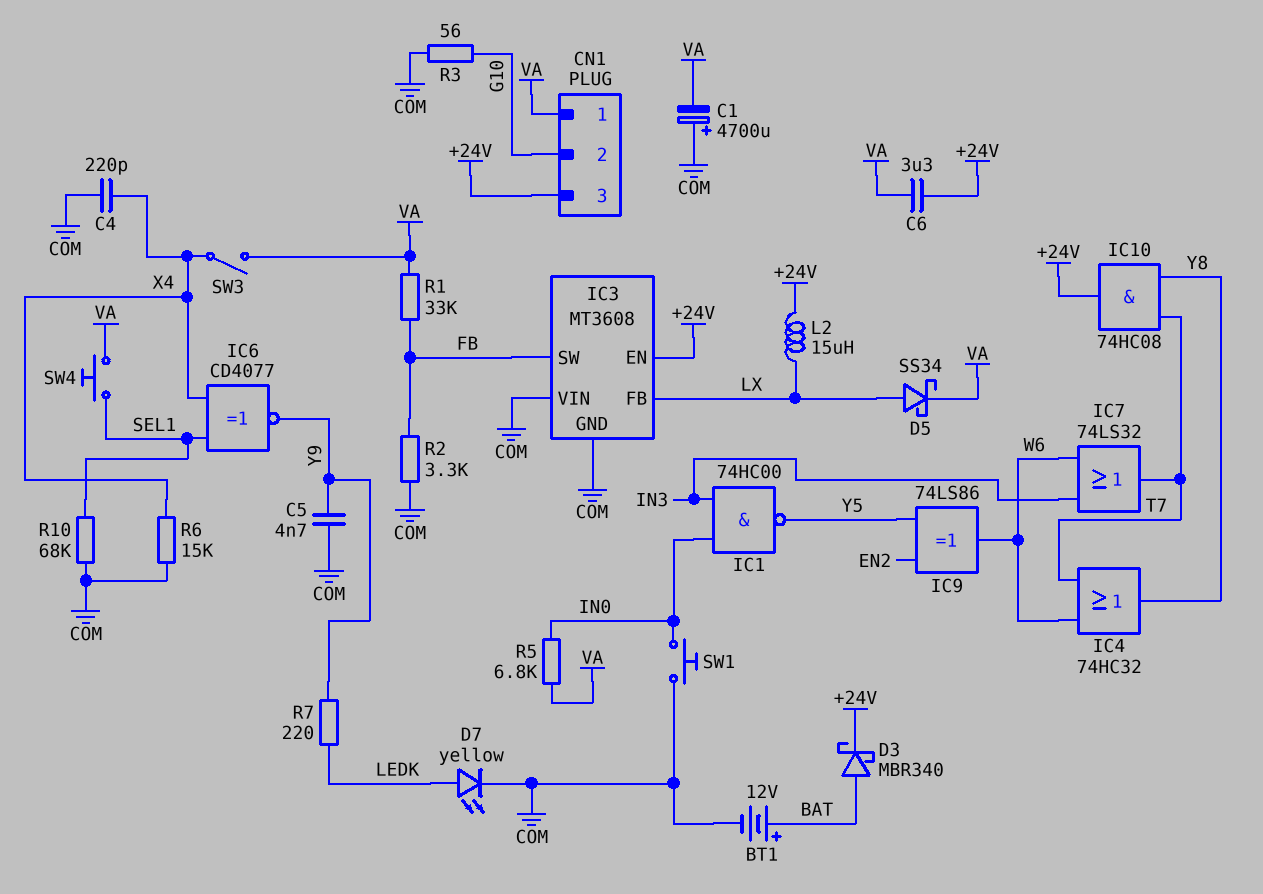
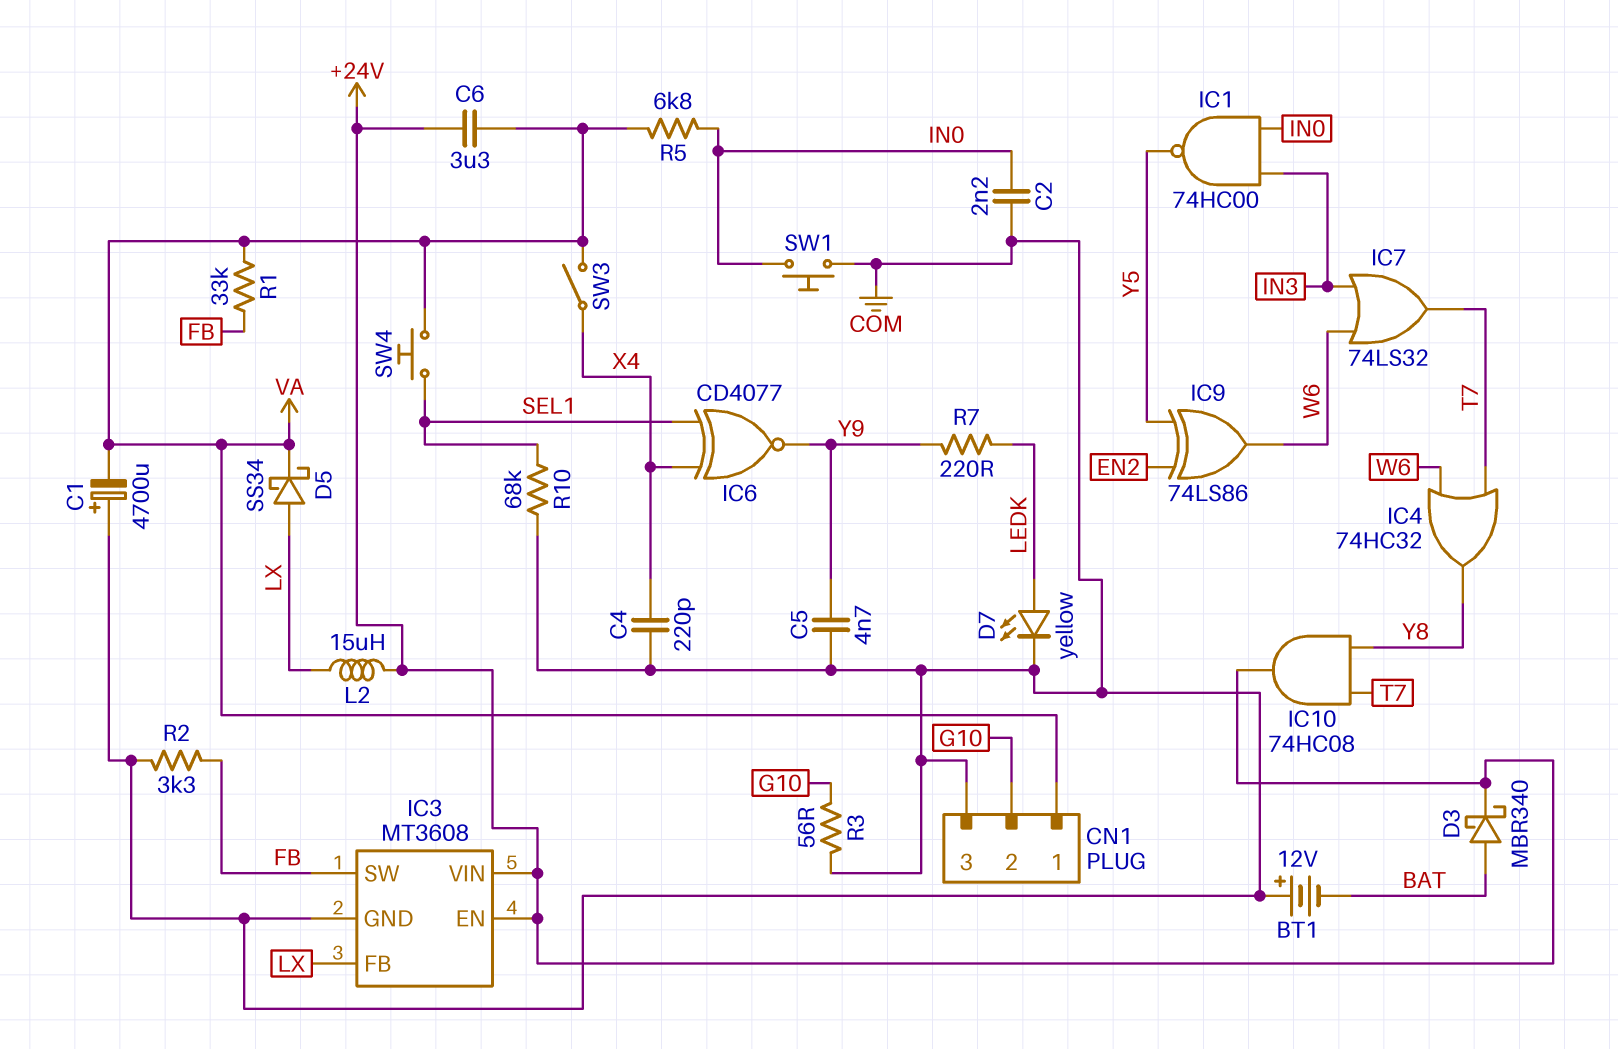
BT1: 12V (plus BAT, minus COM) -> 12V (plus COM, minus BAT)
C2: none -> 2.2nF (COM, IN0)
CN1 pin 3: +24V -> COM
IC3 pin VIN: COM -> +24V
R6: 15k (COM, X4) -> none

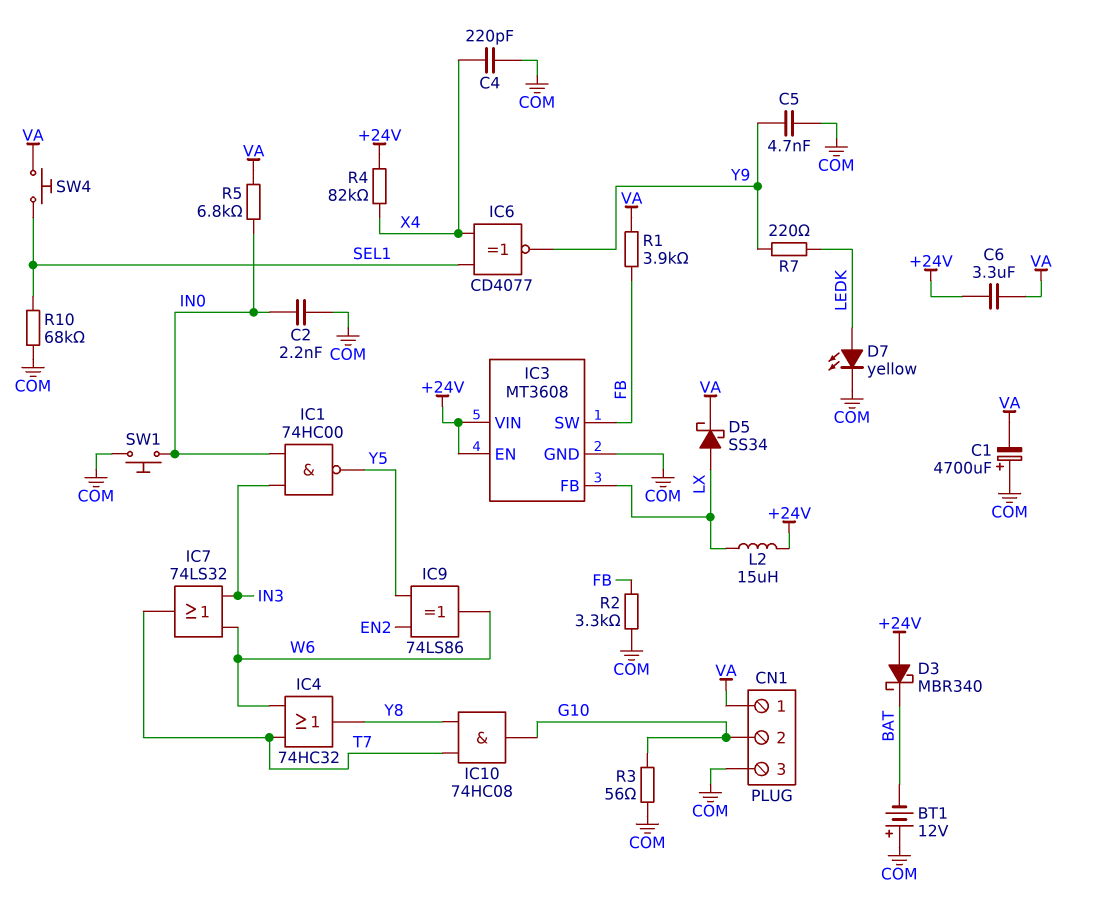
D3: schottky MBR340 (A BAT, K +24V) -> schottky MBR340 (A +24V, K BAT)
IC10: AND 74HC08 (in T7, in Y8, out +24V) -> AND 74HC08 (in T7, in Y8, out G10)
R1: 33k (FB, VA) -> 3.9k (FB, VA)
R4: none -> 82k (+24V, X4)
SW3: switch (VA, X4) -> none

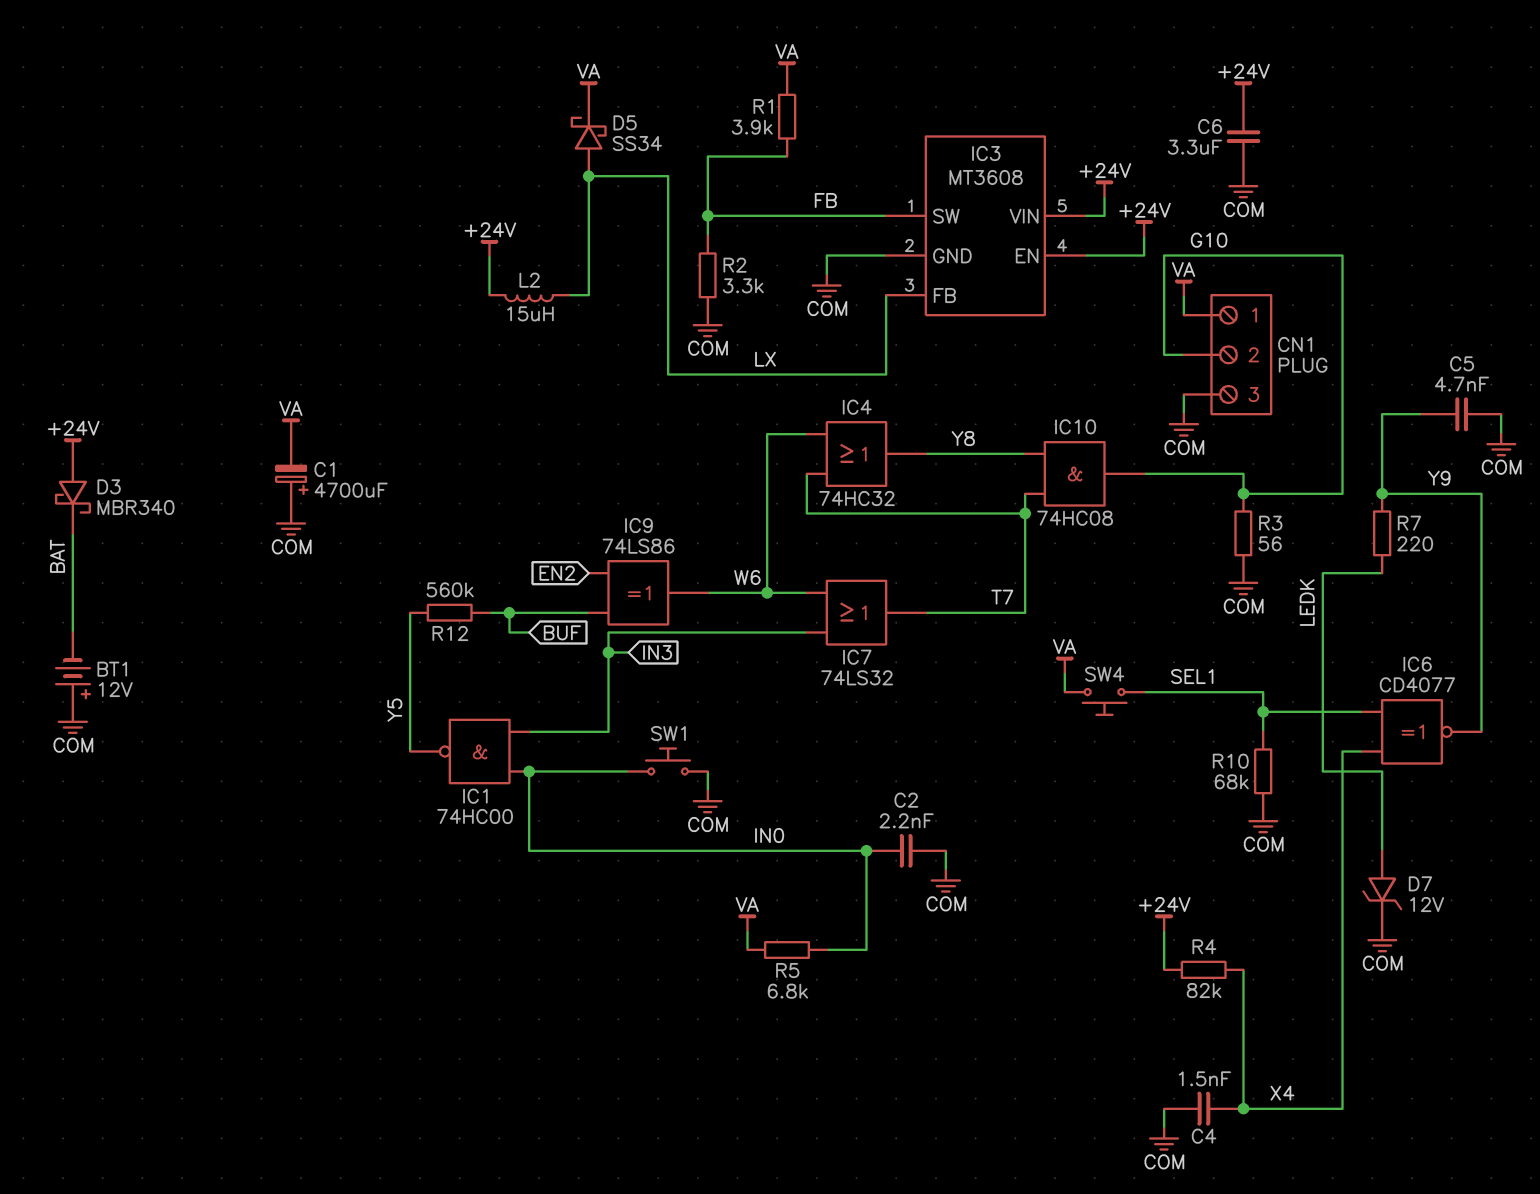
C4: 220pF (COM, X4) -> 1.5nF (COM, X4)
C6: 3.3uF (+24V, VA) -> 3.3uF (+24V, COM)
D7: LED yellow (A LEDK, K COM) -> zener 12V (A LEDK, K COM)
IC9: XOR 74LS86 (in EN2, in Y5, out W6) -> XOR 74LS86 (in BUF, in EN2, out W6)
R12: none -> 560k (BUF, Y5)

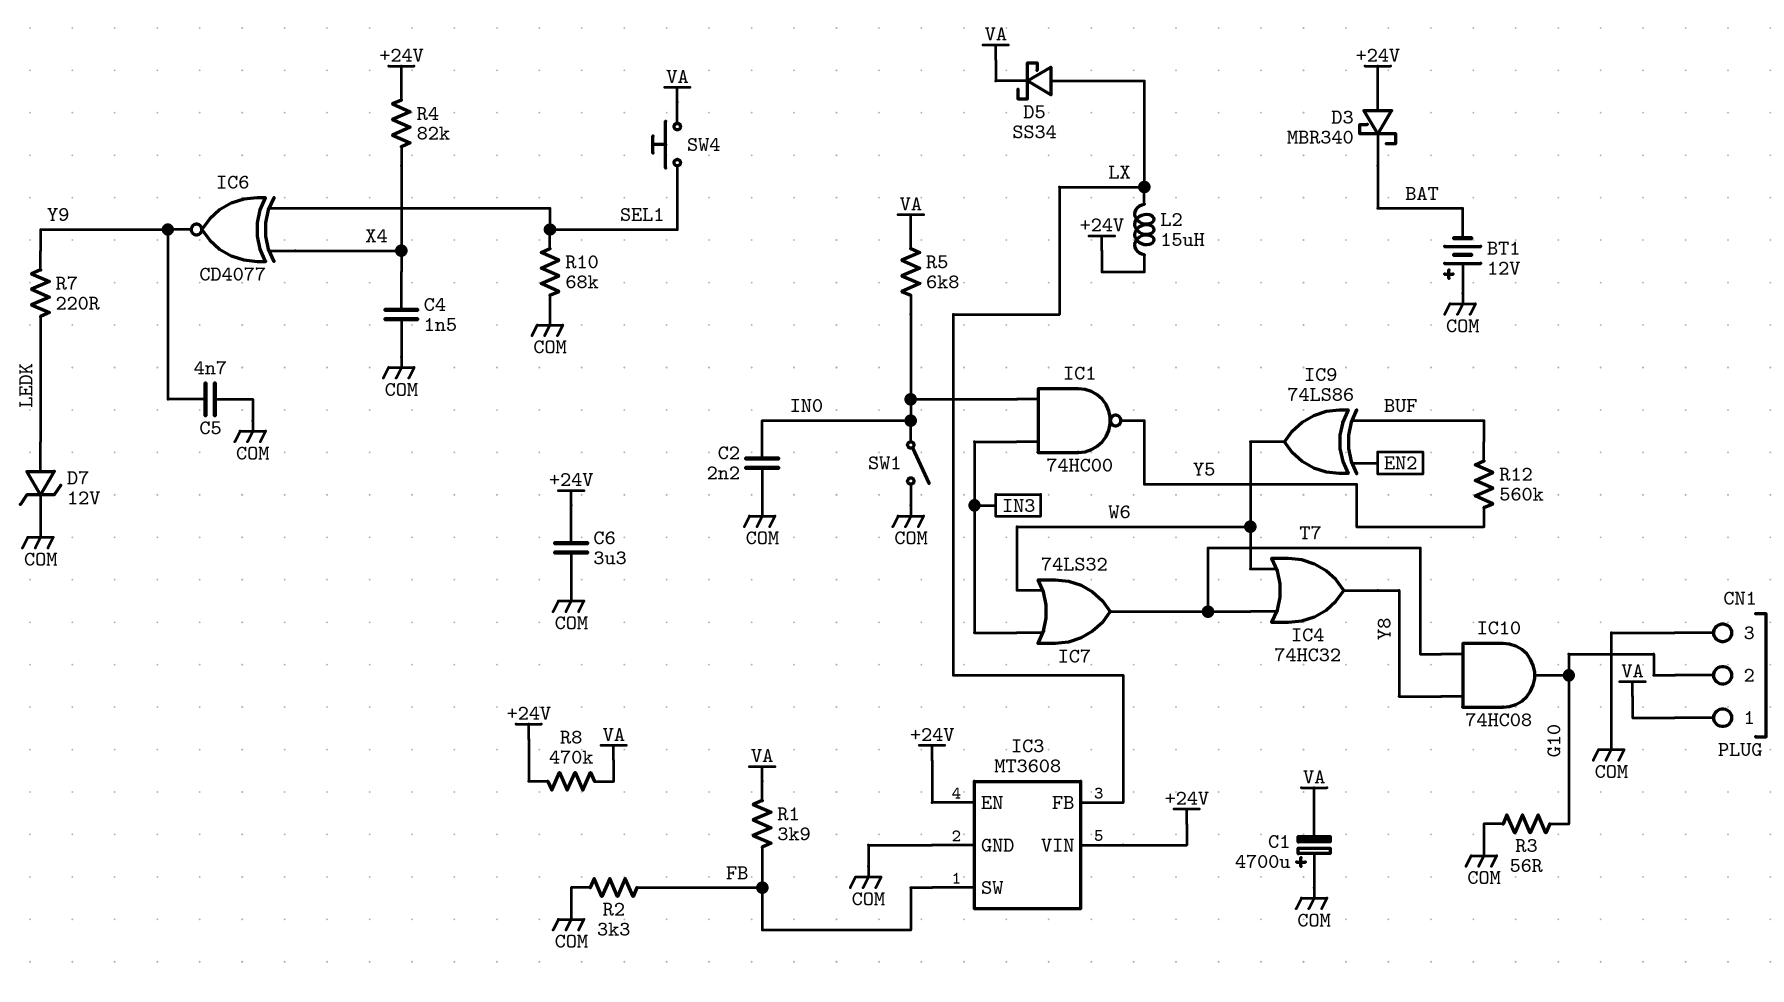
R8: none -> 470k (+24V, VA)
SW1: button (COM, IN0) -> switch (COM, IN0)

